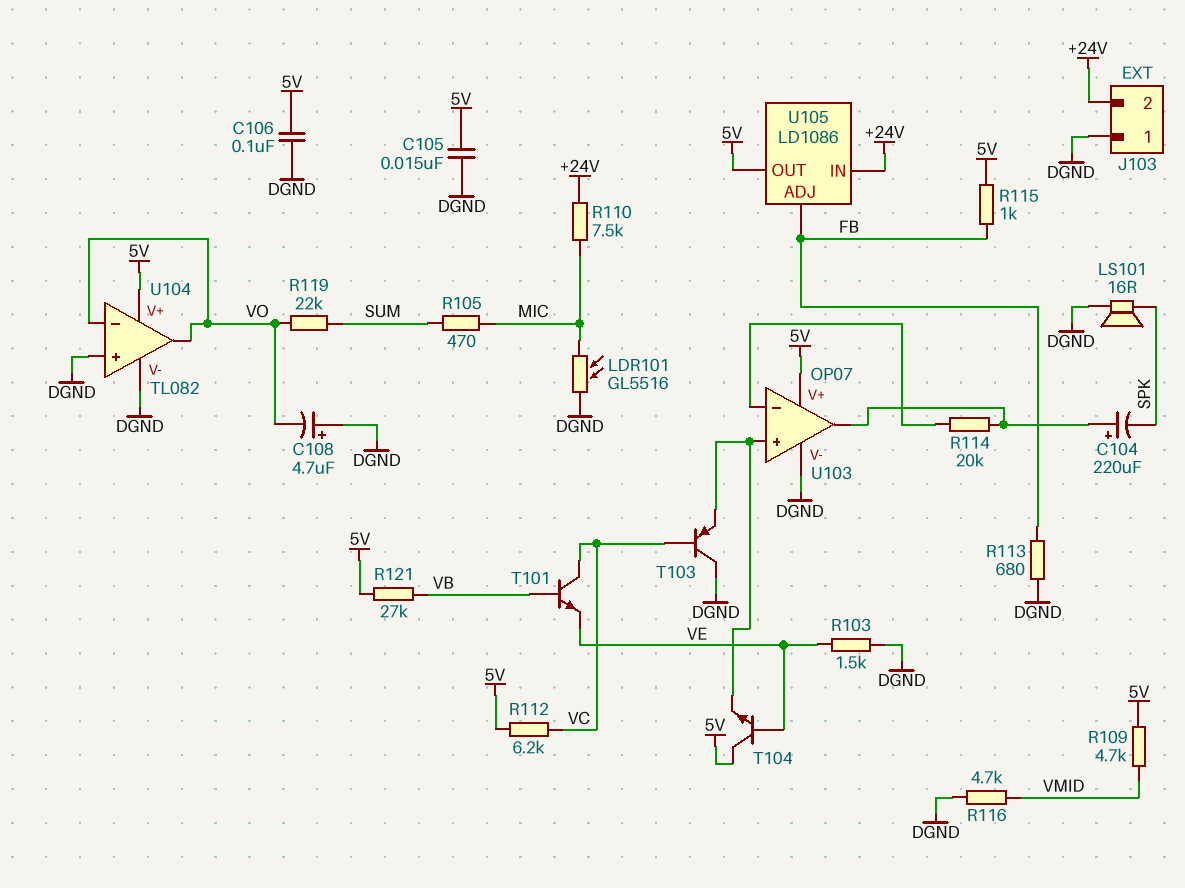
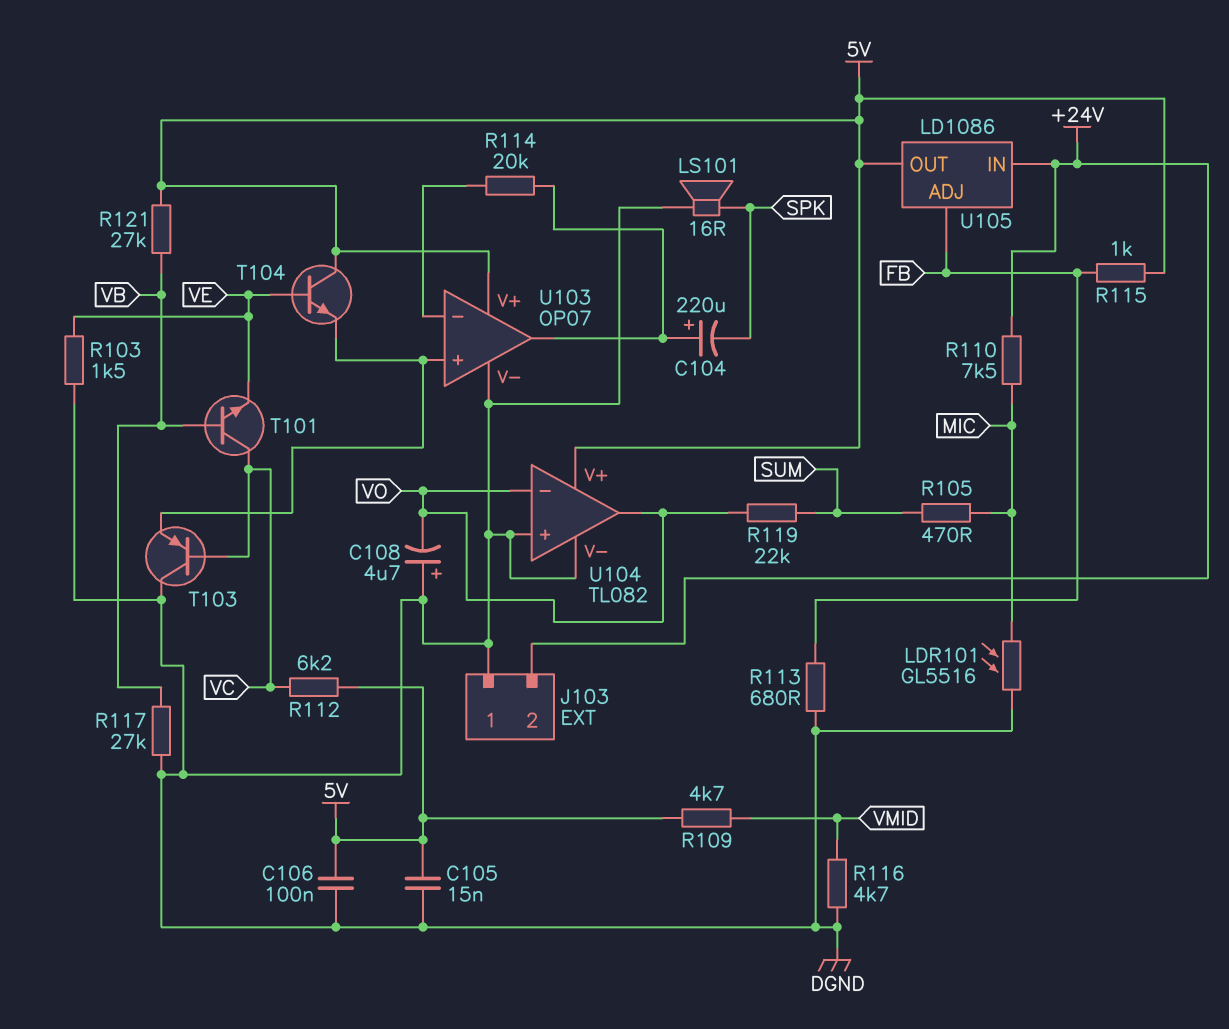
R117: none -> 27k (DGND, VB)

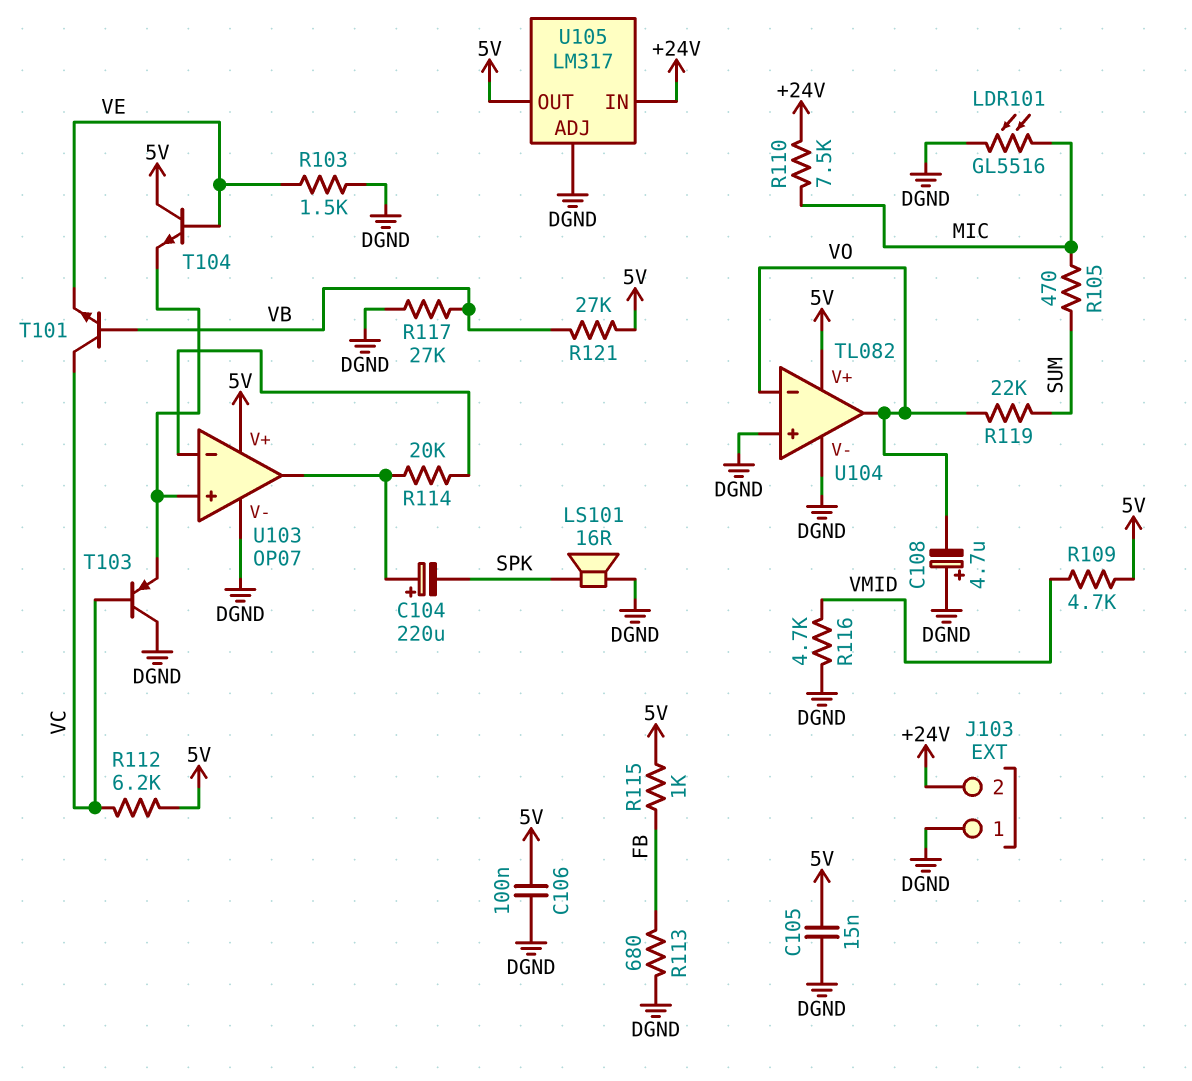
U105: LD1086 -> LM317
U105 pin ADJ: FB -> DGND

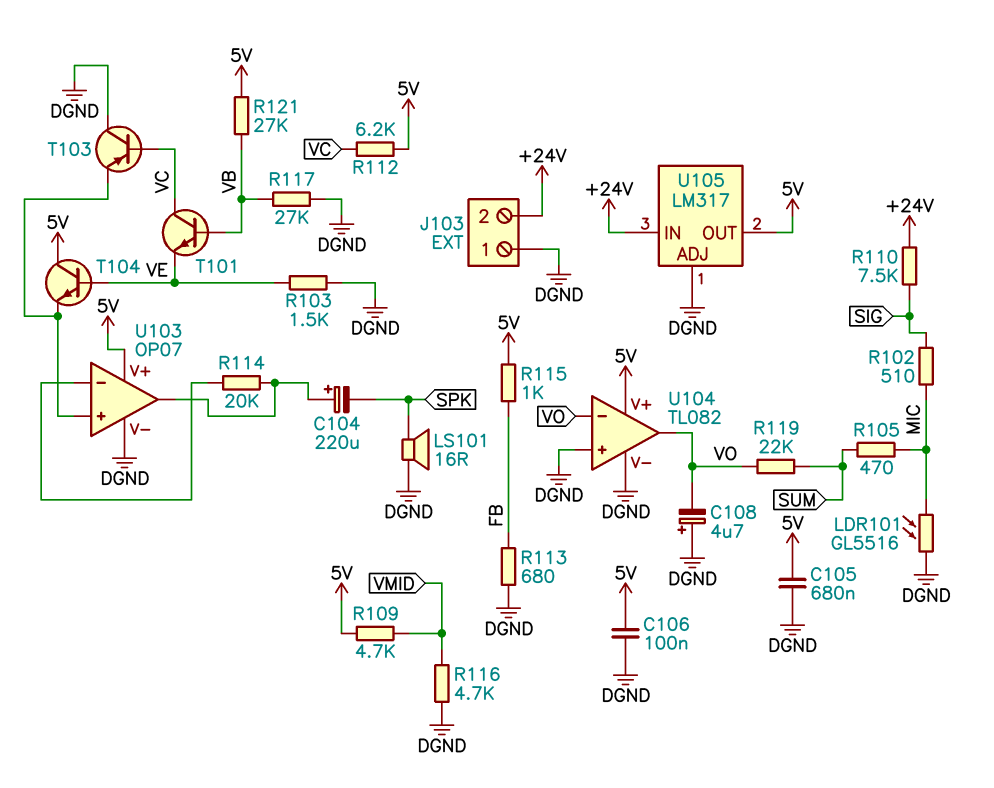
C105: 15nF (5V, DGND) -> 680nF (5V, DGND)
R102: none -> 510 (MIC, SIG)
R110: 7.5k (+24V, MIC) -> 7.5k (+24V, SIG)

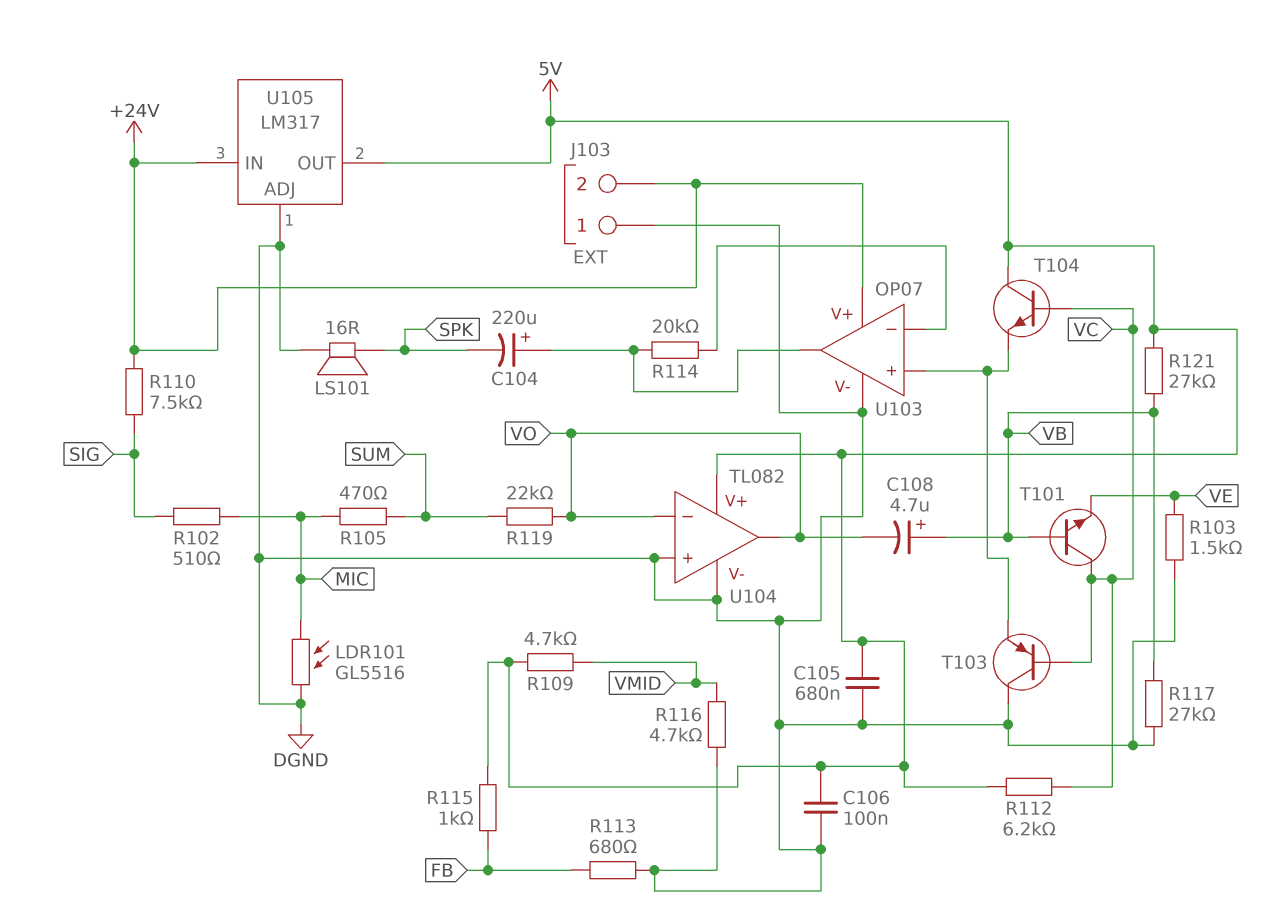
C108: 4.7uF (plus DGND, minus VO) -> 4.7uF (plus VB, minus VO)
T104: NPN (B VE, C 5V, E U103/in+) -> NPN (B VC, C 5V, E U103/in+)
U103 pin V+: 5V -> +24V

